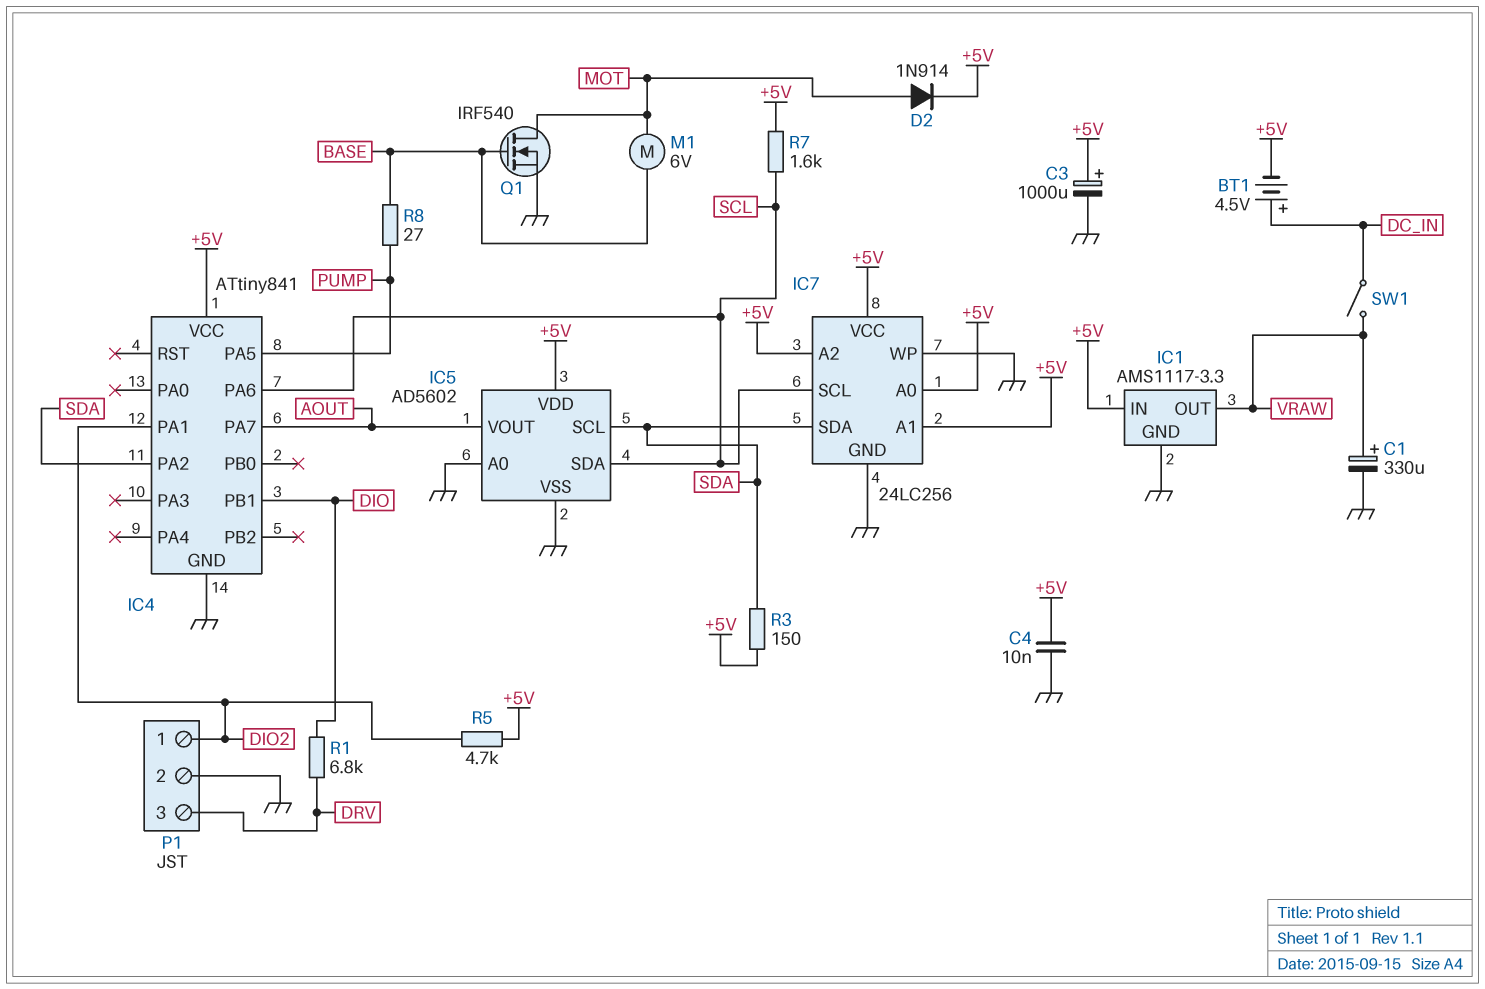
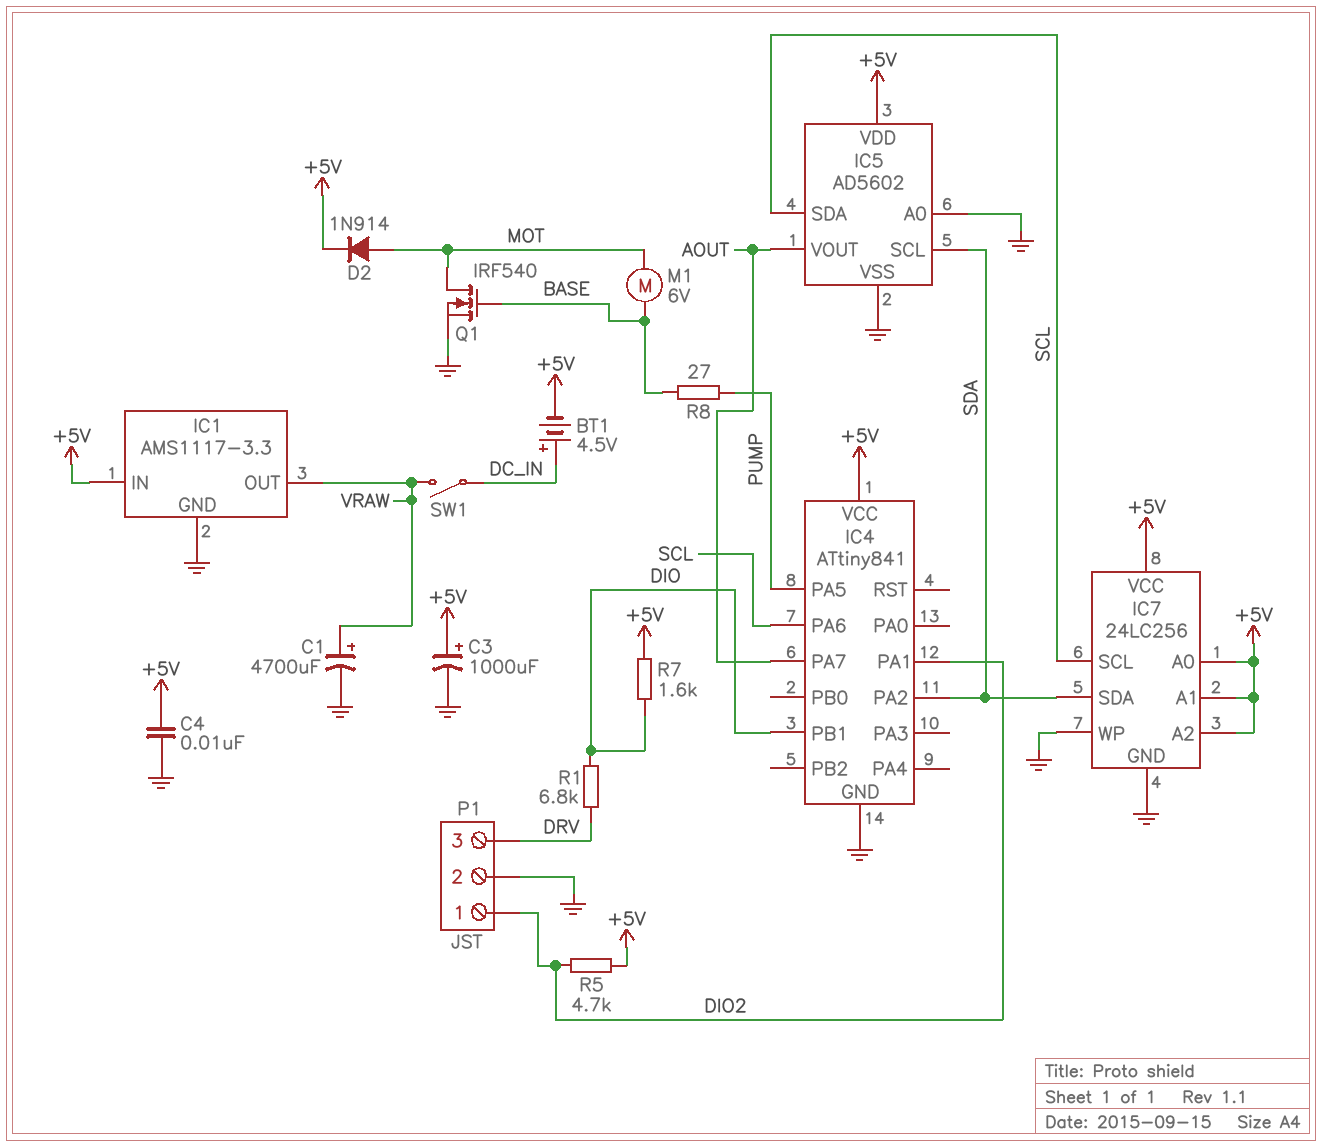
C1: 330uF (plus VRAW, minus GND) -> 4700uF (plus VRAW, minus GND)
R3: 150 (+5V, SDA) -> none
R7: 1.6k (+5V, SCL) -> 1.6k (+5V, DIO)

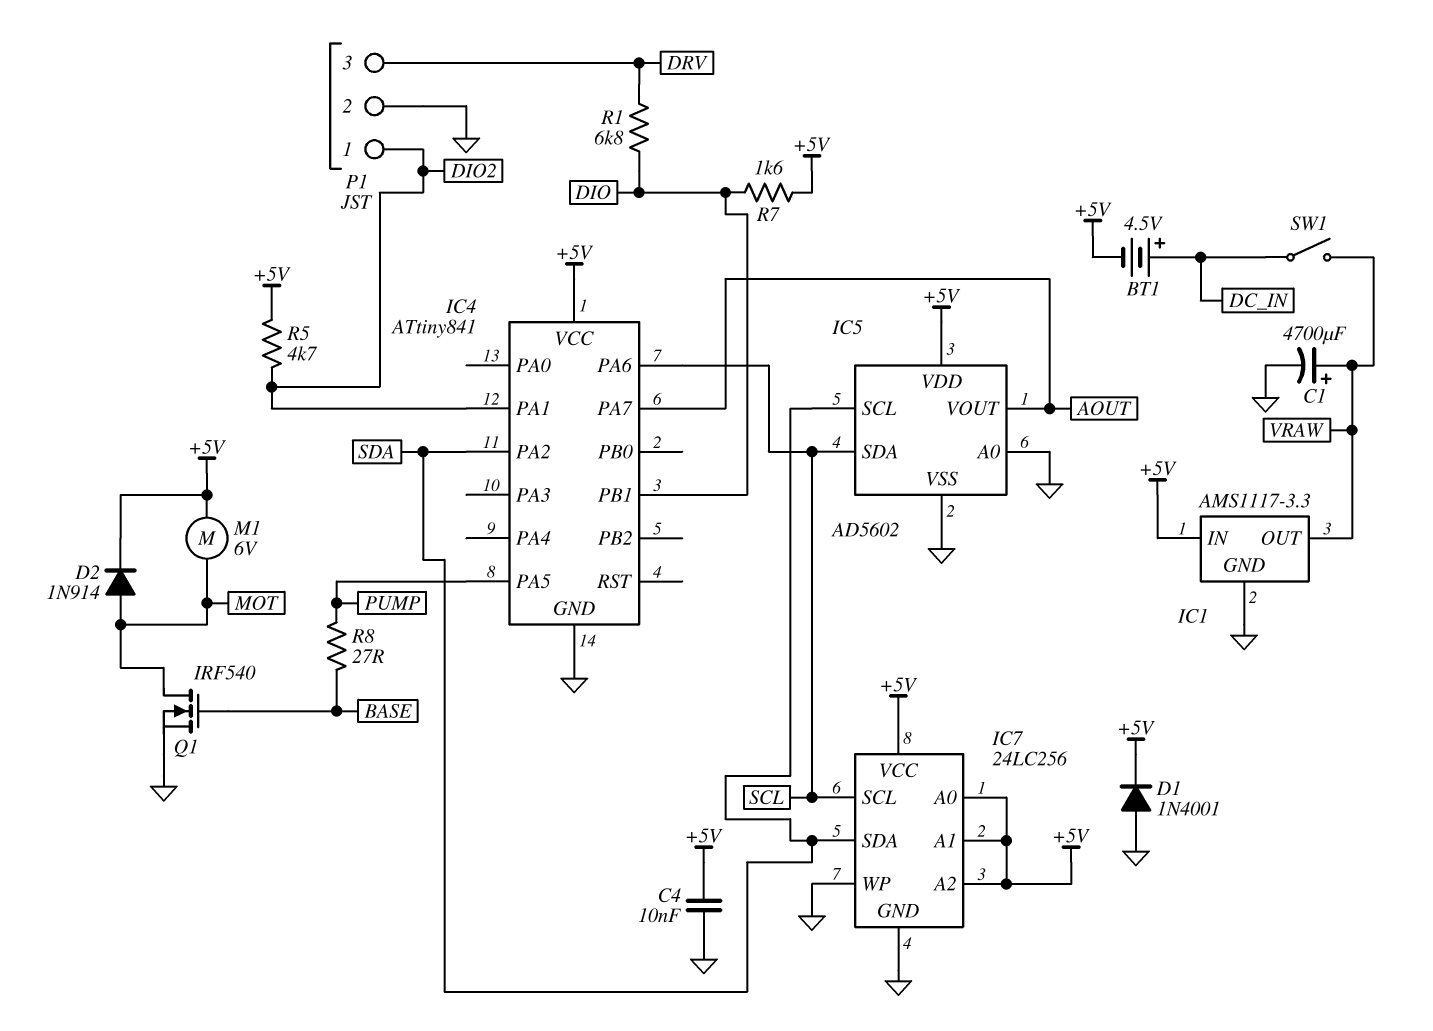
C3: 1000uF (plus +5V, minus GND) -> none
D1: none -> diode 1N4001 (A GND, K +5V)
M1: motor 6V (BASE, MOT) -> motor 6V (+5V, MOT)

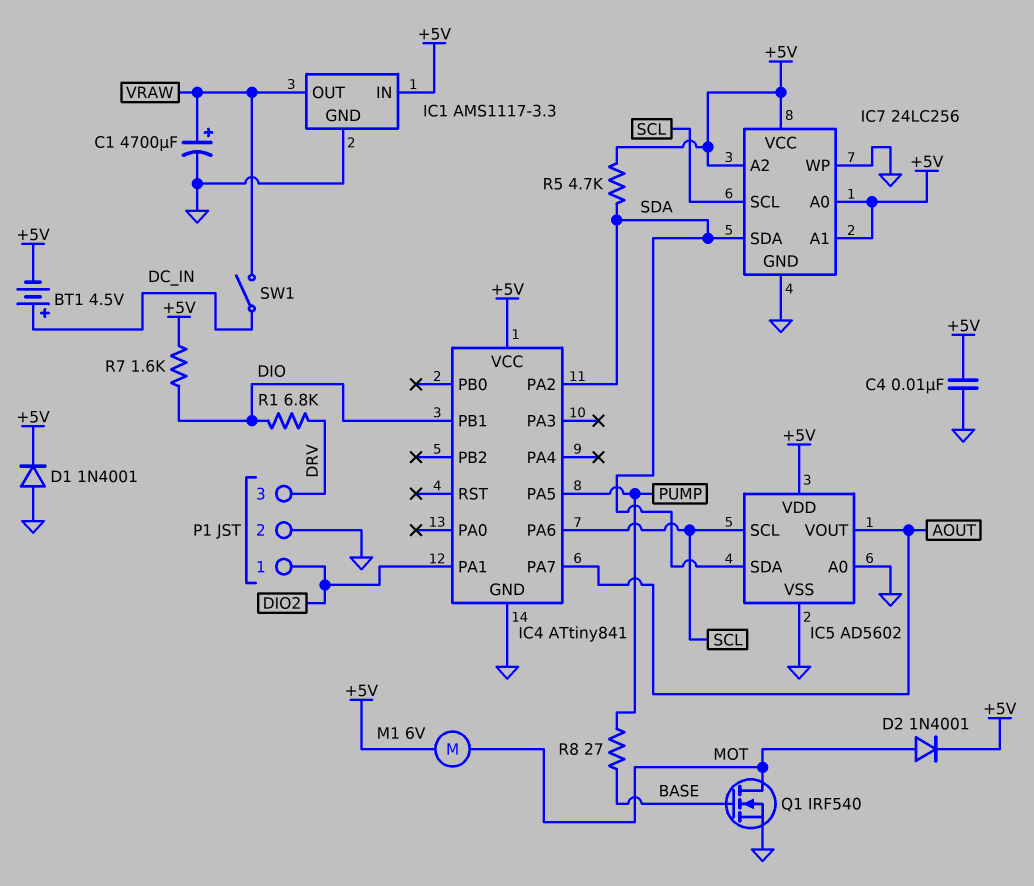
D2: diode 1N914 (A MOT, K +5V) -> diode 1N4001 (A MOT, K +5V)
IC5 pin SCL: SDA -> SCL
IC5 pin SDA: SCL -> SDA
R5: 4.7k (+5V, DIO2) -> 4.7k (+5V, SDA)

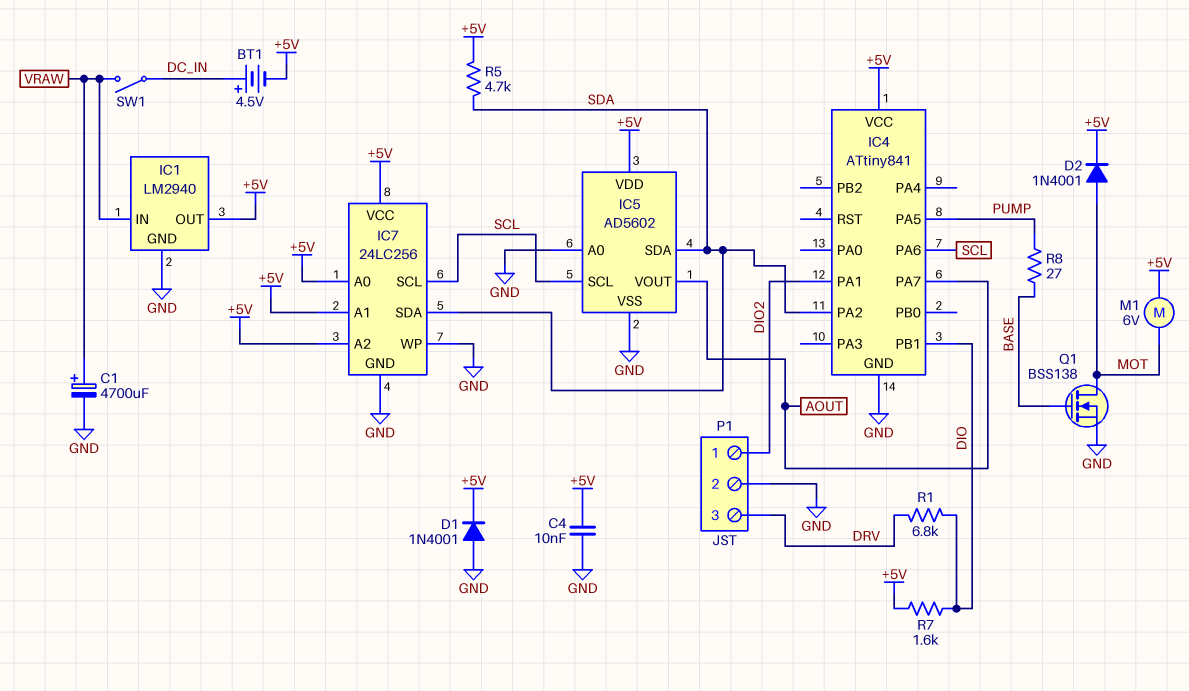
IC1: AMS1117-3.3 -> LM2940
IC1 pin IN: +5V -> VRAW
IC1 pin OUT: VRAW -> +5V
Q1: NMOS IRF540 (G BASE, D MOT, S GND) -> NMOS BSS138 (G BASE, D MOT, S GND)

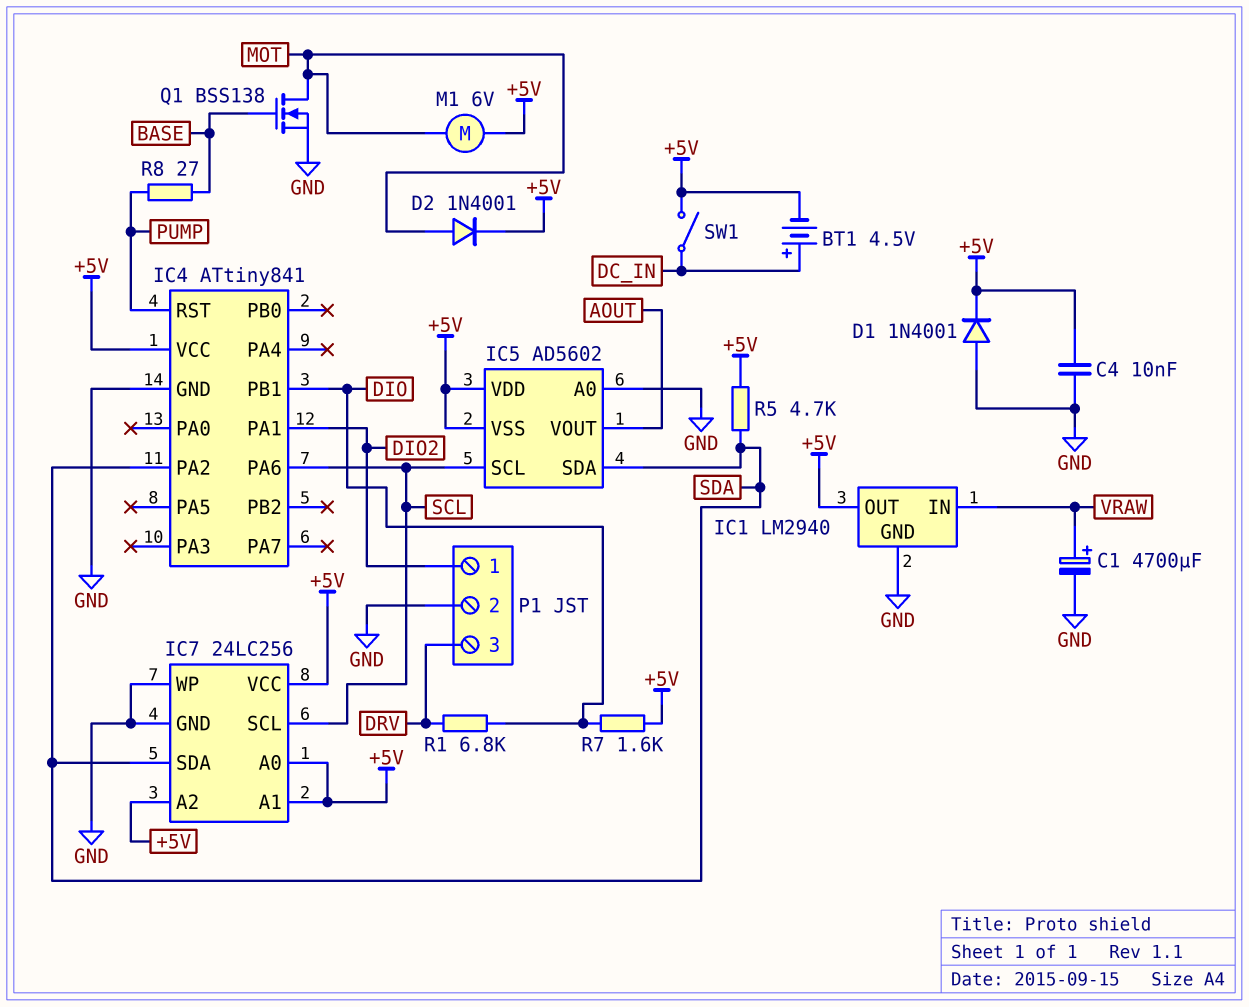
IC4 pin PA5: PUMP -> none
IC4 pin PA7: AOUT -> none
IC4 pin RST: none -> PUMP
IC5 pin VSS: GND -> +5V
SW1: switch (DC_IN, VRAW) -> switch (+5V, DC_IN)

